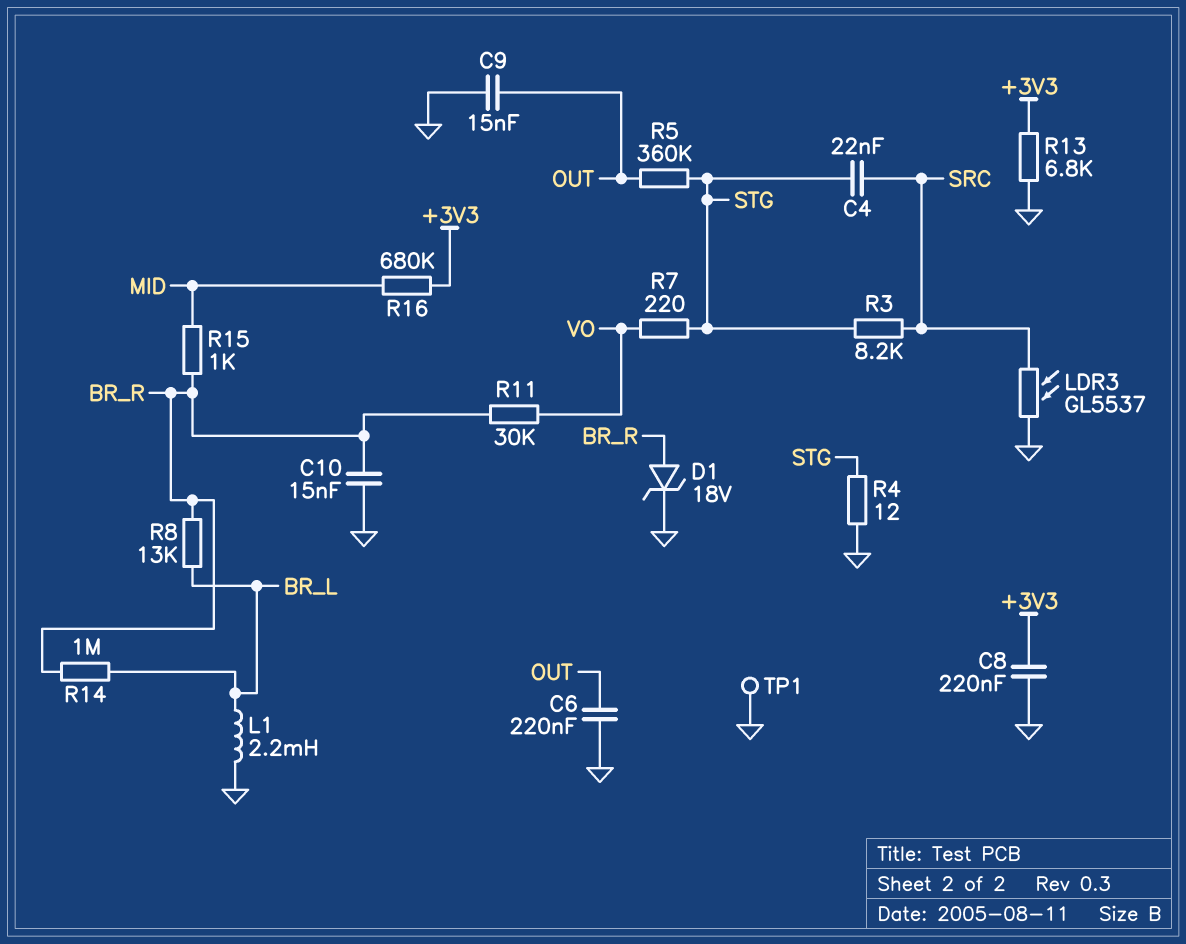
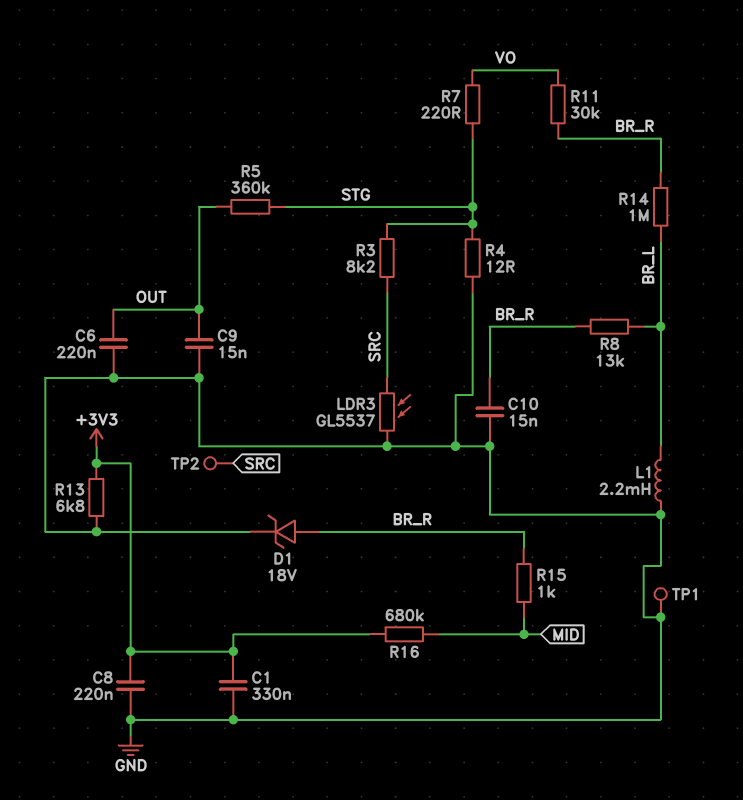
C1: none -> 330nF (+3V3, GND)
C4: 22nF (SRC, STG) -> none
TP2: none -> test point (SRC)

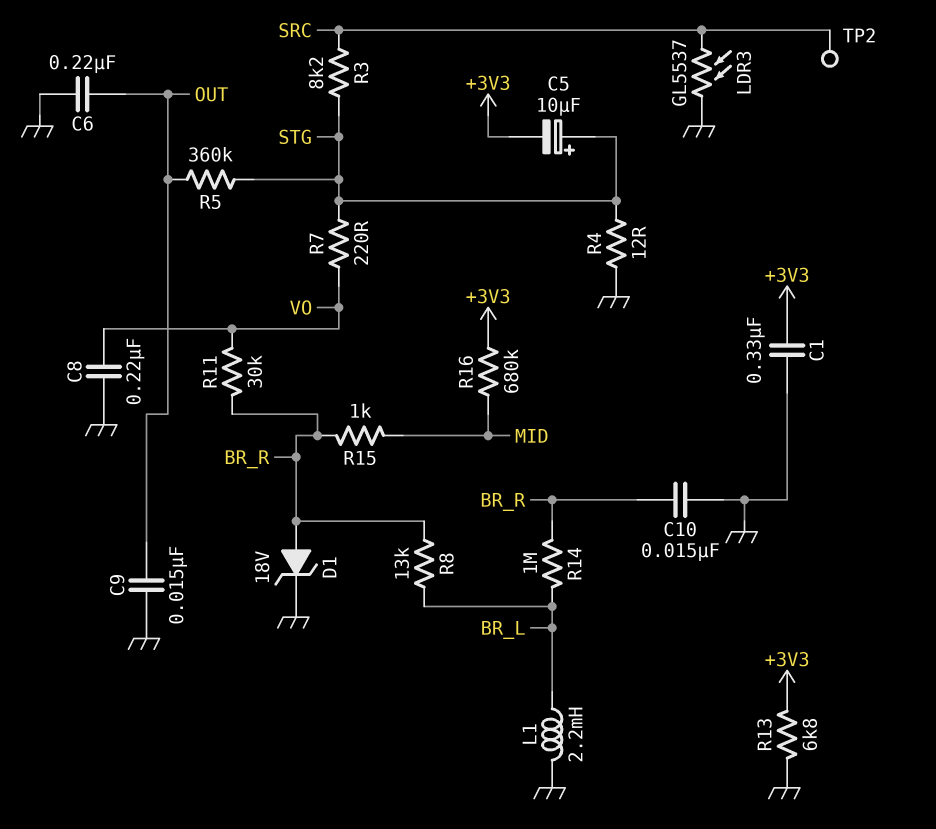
C5: none -> 10uF (plus STG, minus +3V3)
C8: 220nF (+3V3, GND) -> 220nF (GND, VO)
TP1: test point (GND) -> none

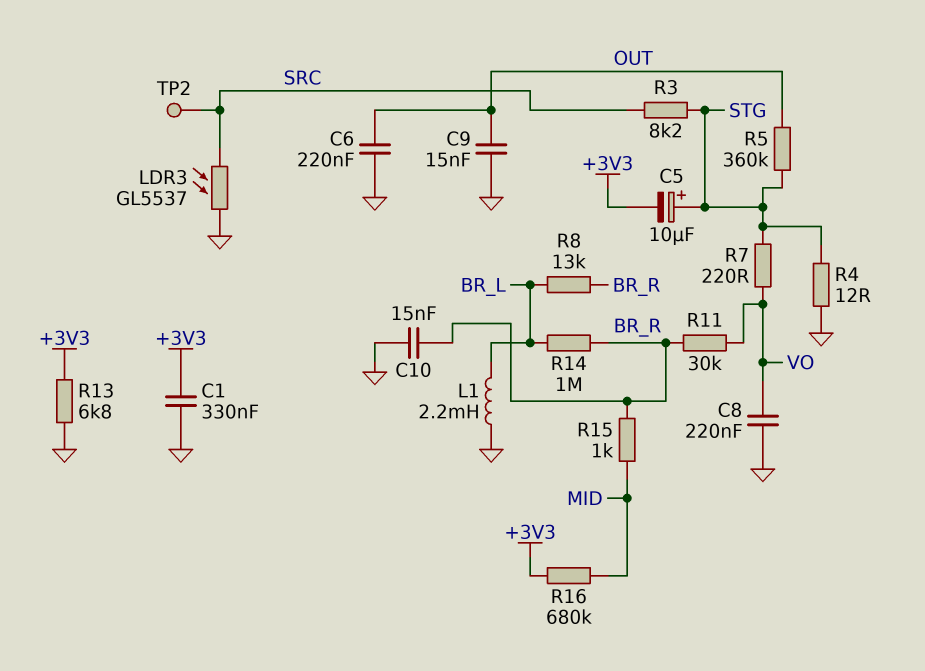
D1: zener 18V (A BR_R, K GND) -> none

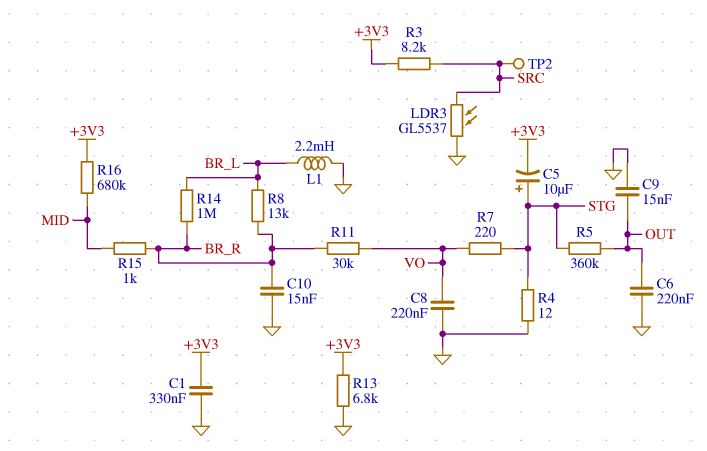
R3: 8.2k (SRC, STG) -> 8.2k (+3V3, SRC)

